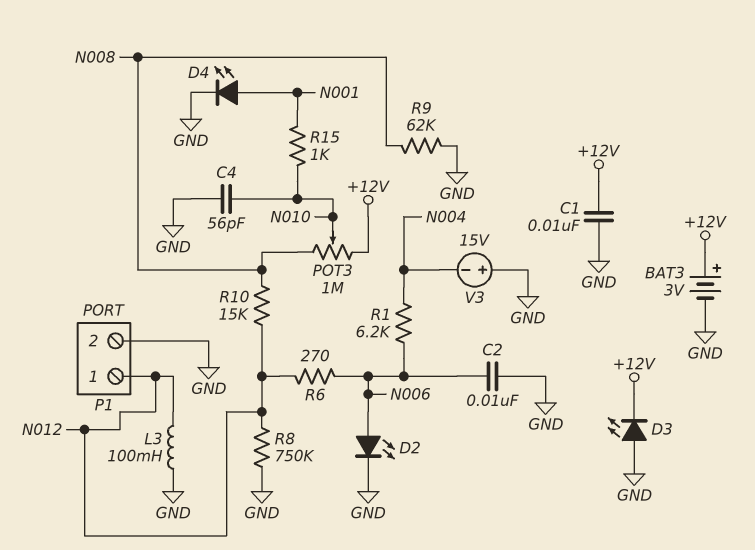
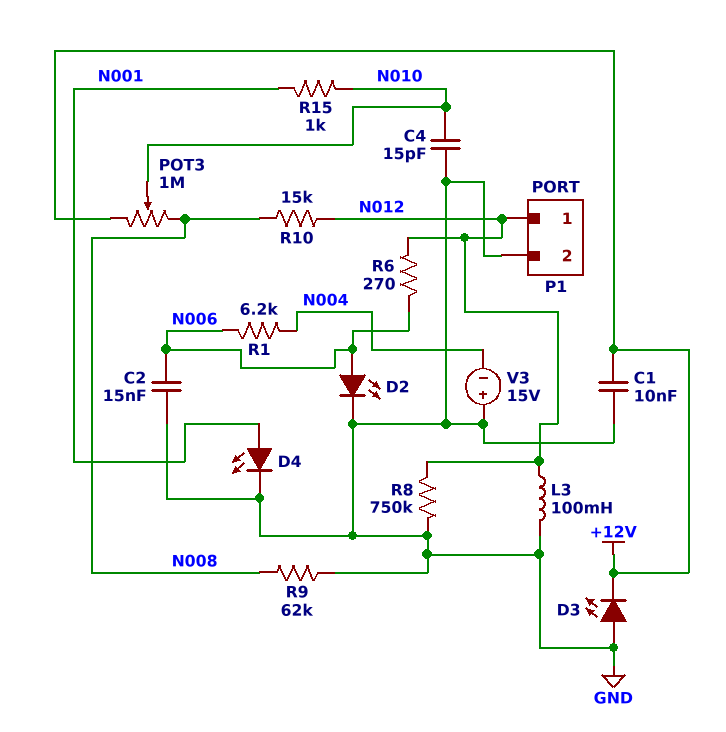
BAT3: 3V (plus +12V, minus GND) -> none
C2: 10nF (GND, N006) -> 15nF (GND, N006)
C4: 56pF (GND, N010) -> 15pF (GND, N010)

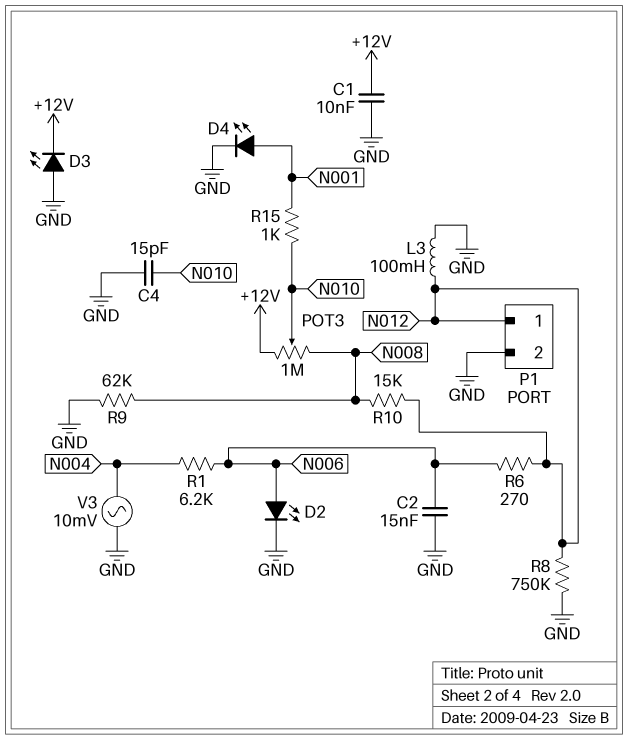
V3: 15V (plus GND, minus N004) -> AC 10mV (GND, N004)

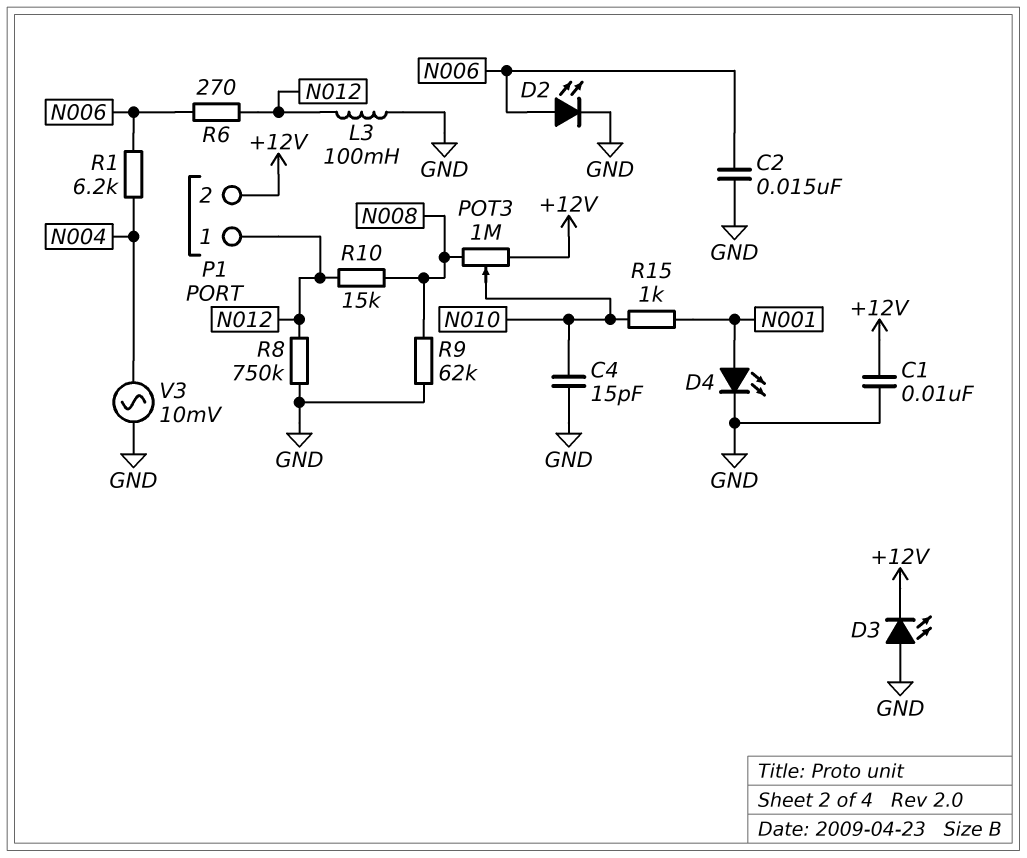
P1 pin 2: GND -> +12V

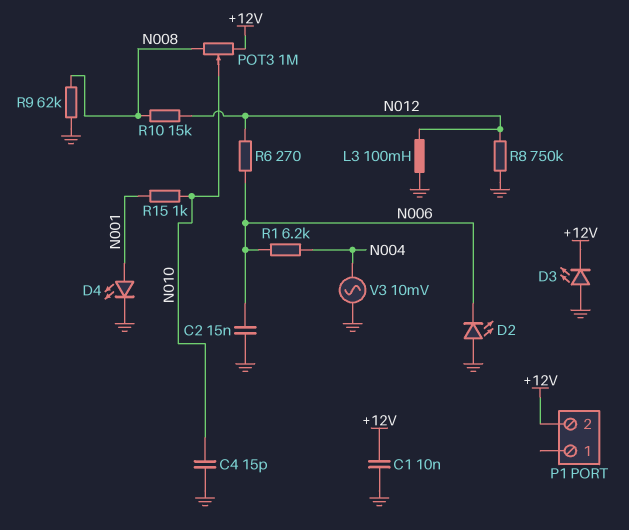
D2: LED (A N006, K GND) -> LED (A GND, K N006)
P1 pin 1: N012 -> none

